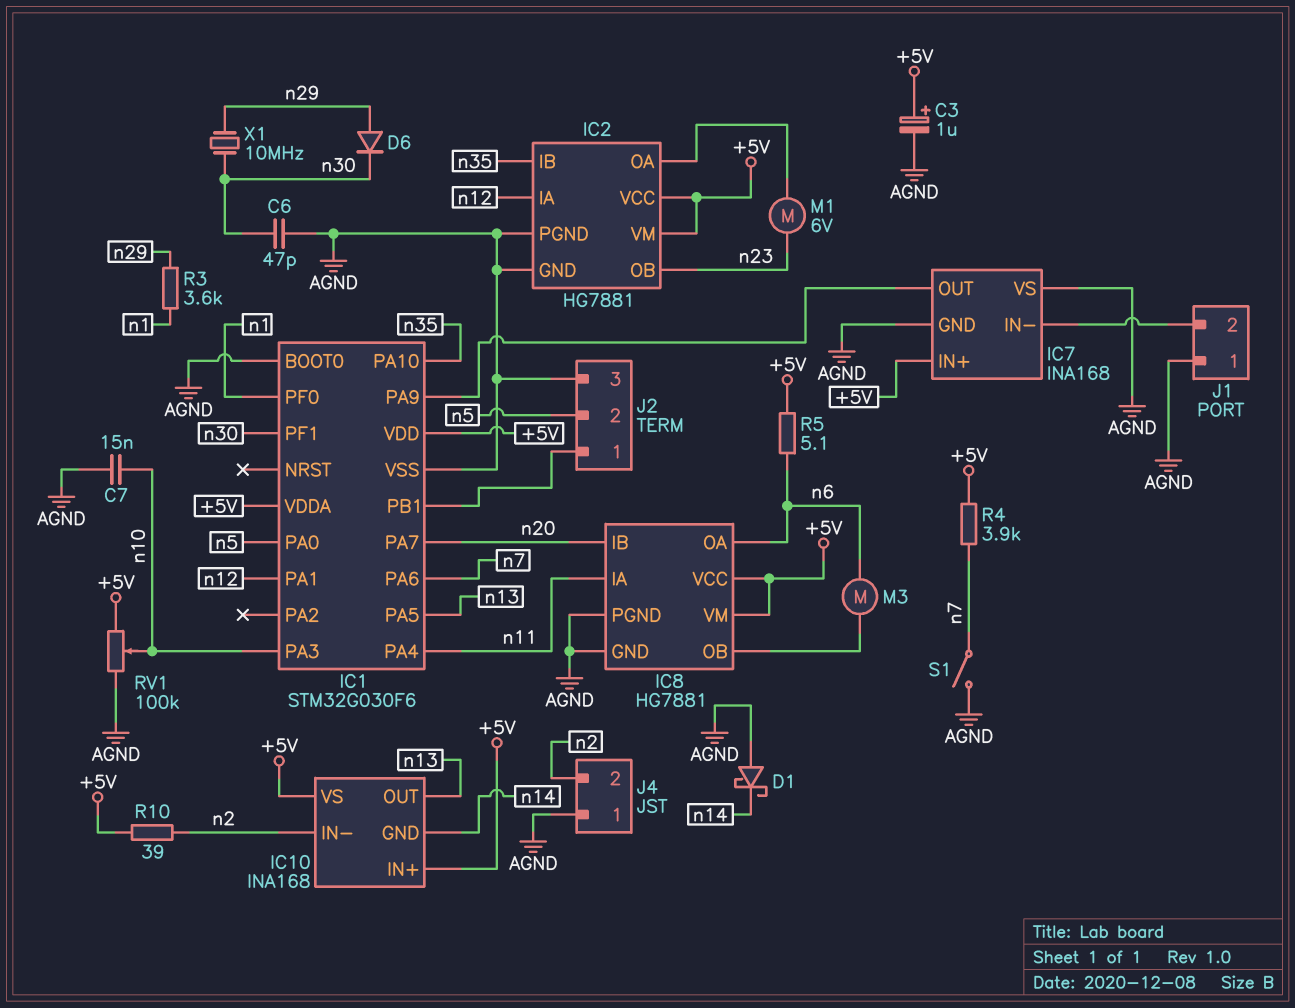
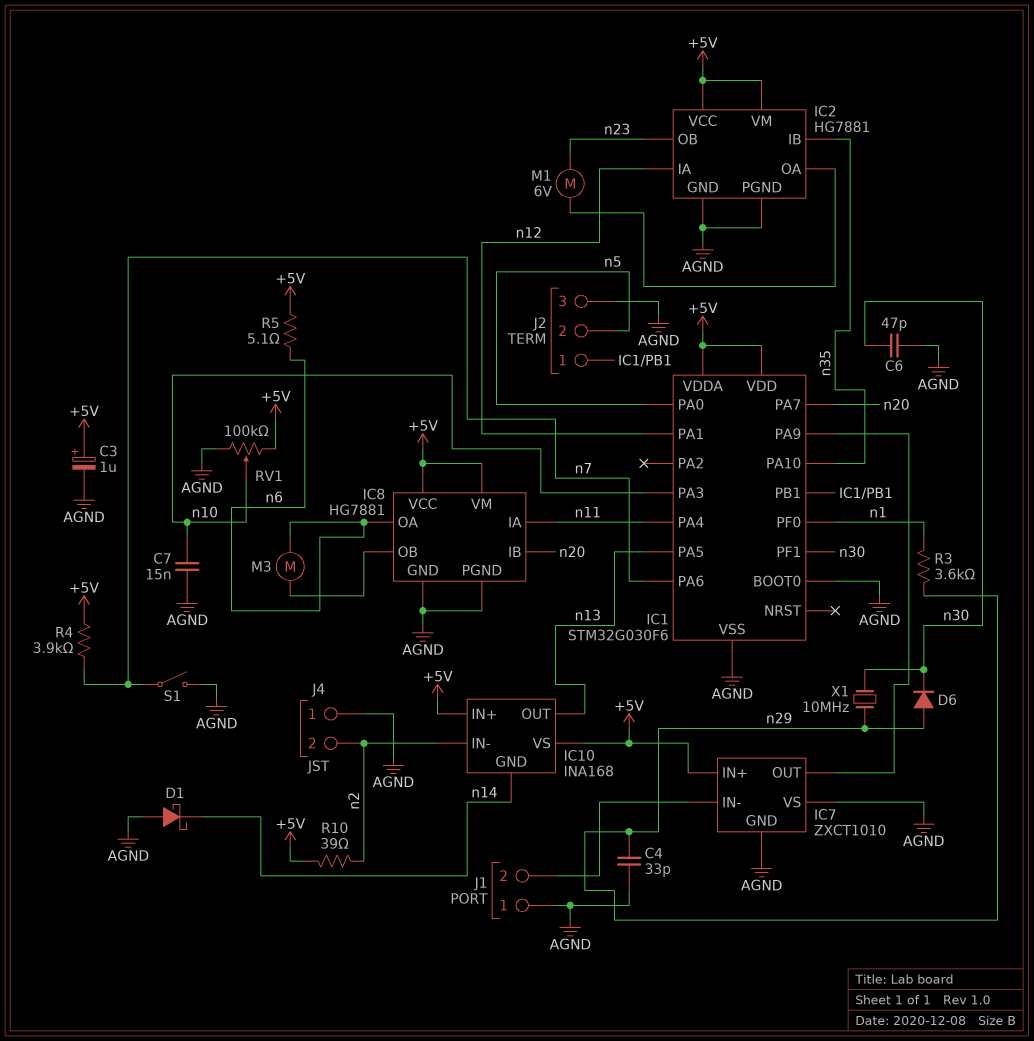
C4: none -> 33pF (AGND, n29)
IC7: INA168 -> ZXCT1010

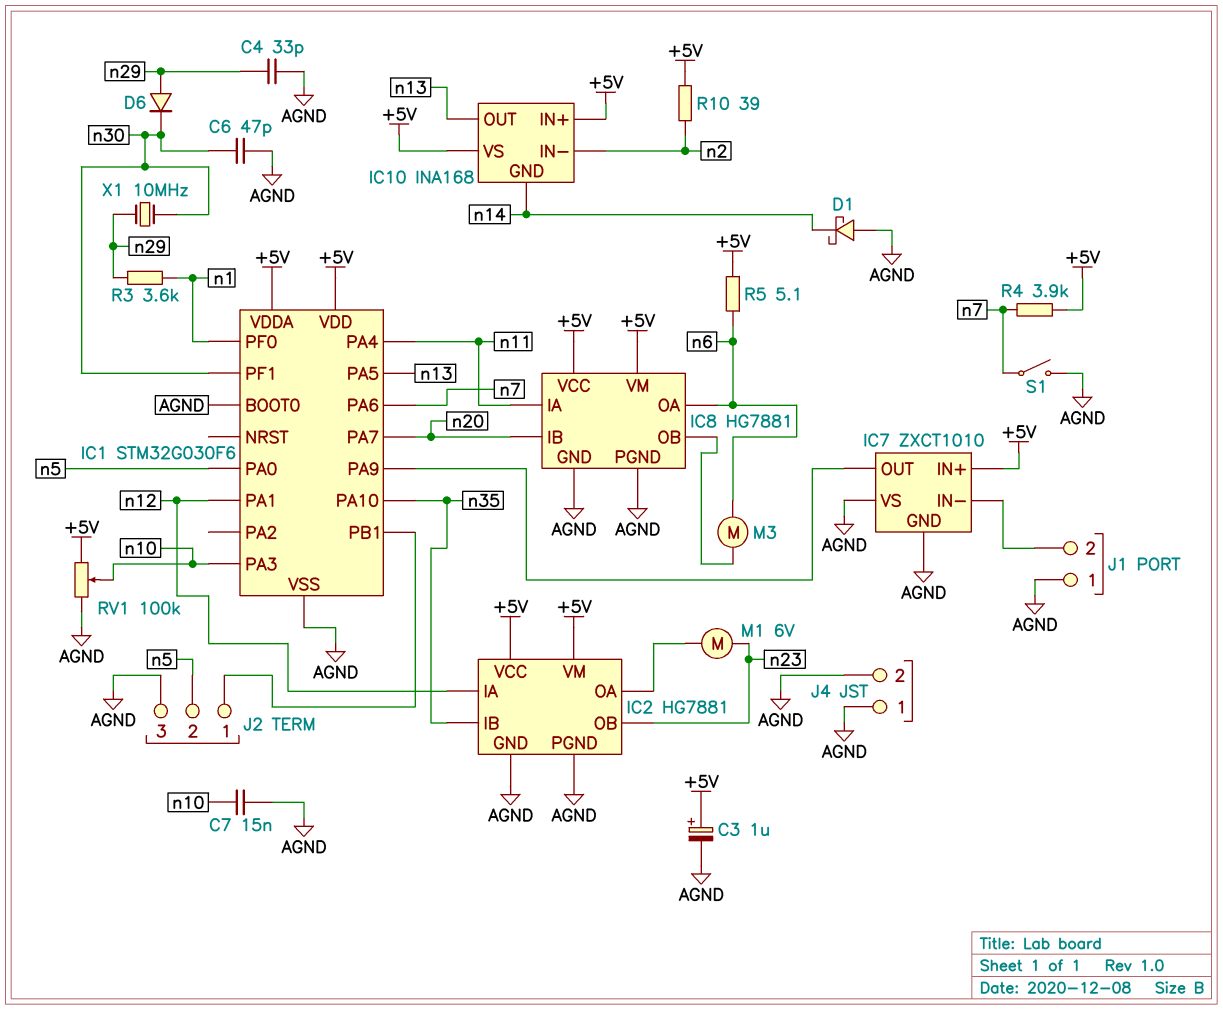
J4 pin 2: n2 -> AGND

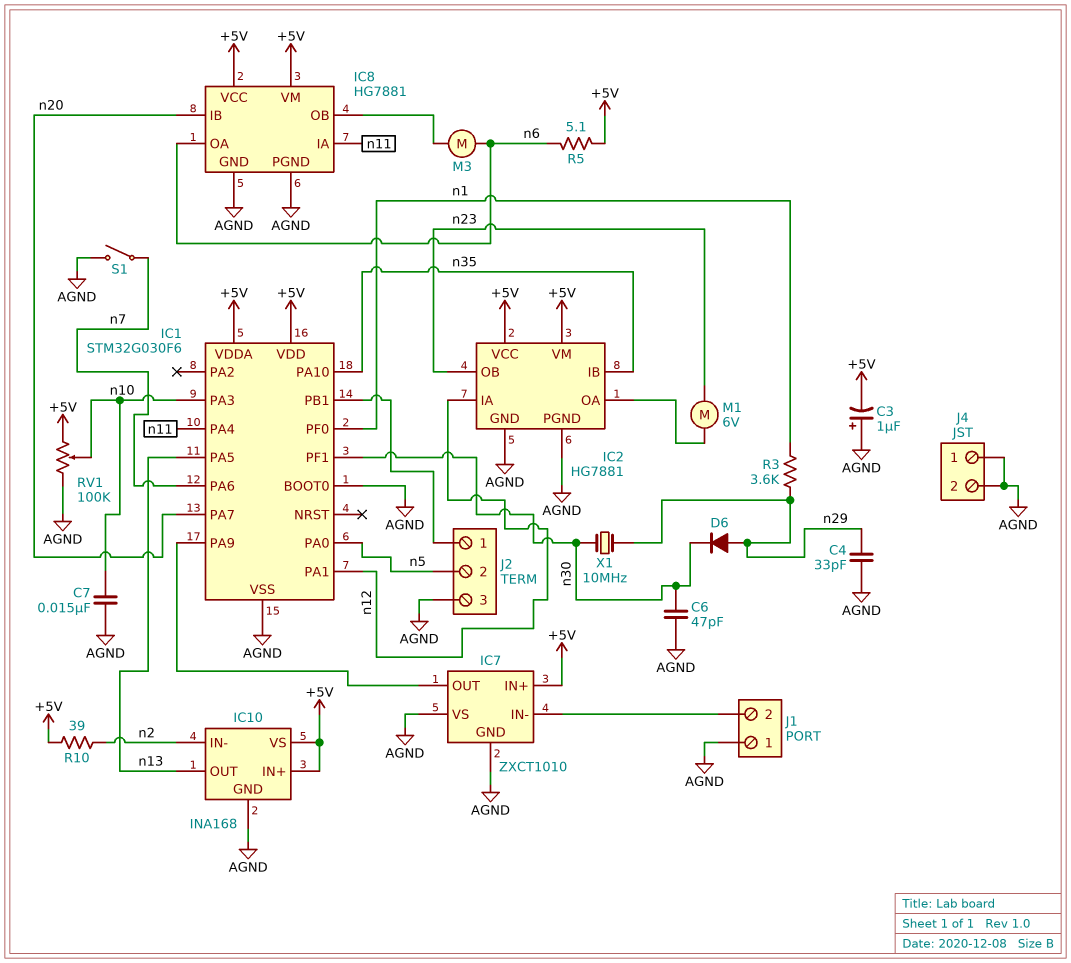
C3: 1uF (plus +5V, minus AGND) -> 1uF (plus AGND, minus +5V)
D1: schottky (A AGND, K n14) -> none
IC10 pin GND: n14 -> AGND
R4: 3.9k (+5V, n7) -> none

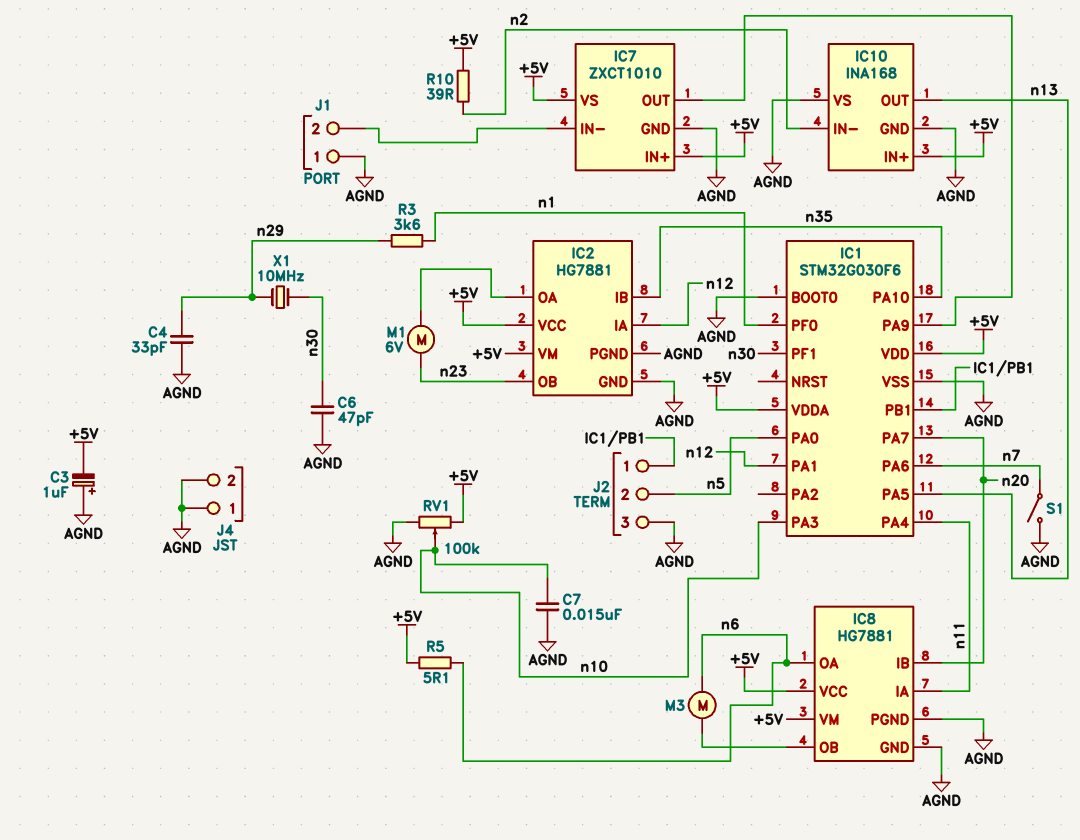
D6: diode (A n29, K n30) -> none
IC7 pin VS: AGND -> +5V
IC10 pin VS: +5V -> AGND

